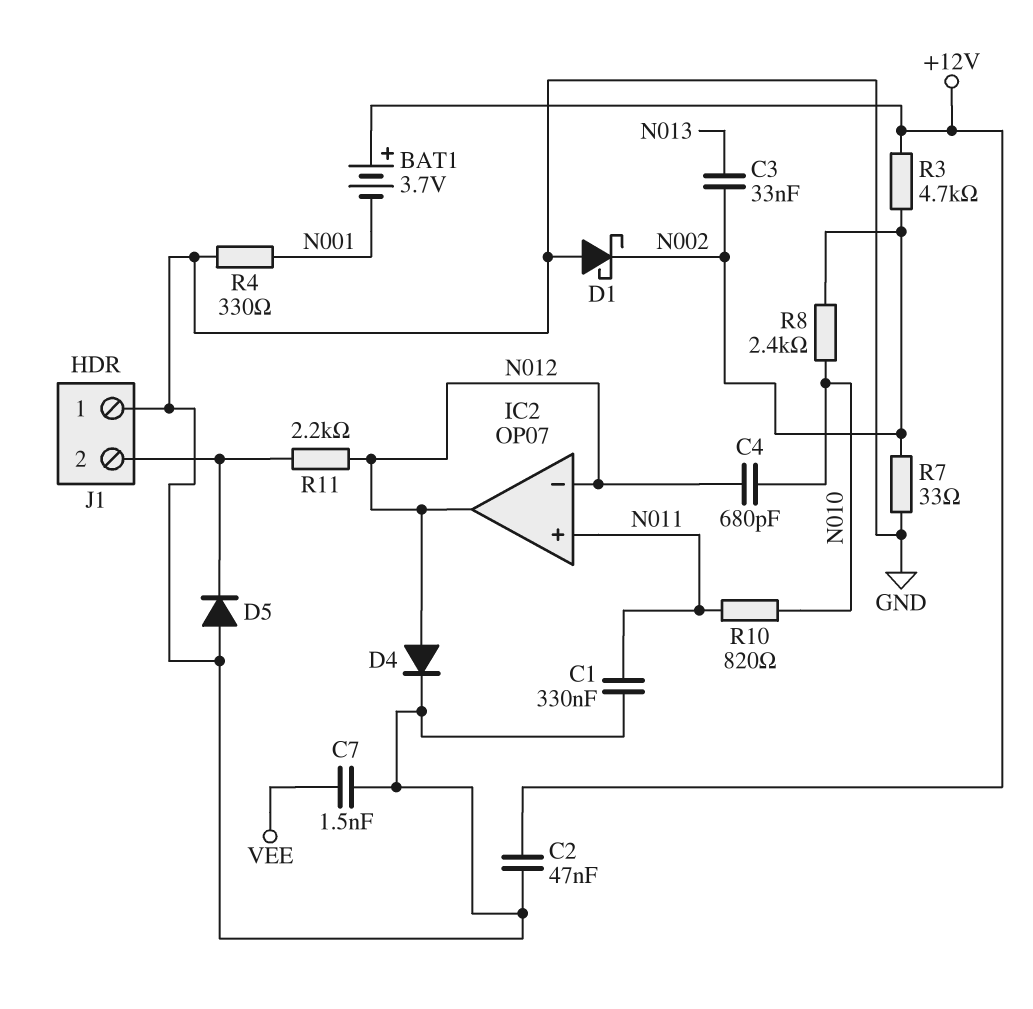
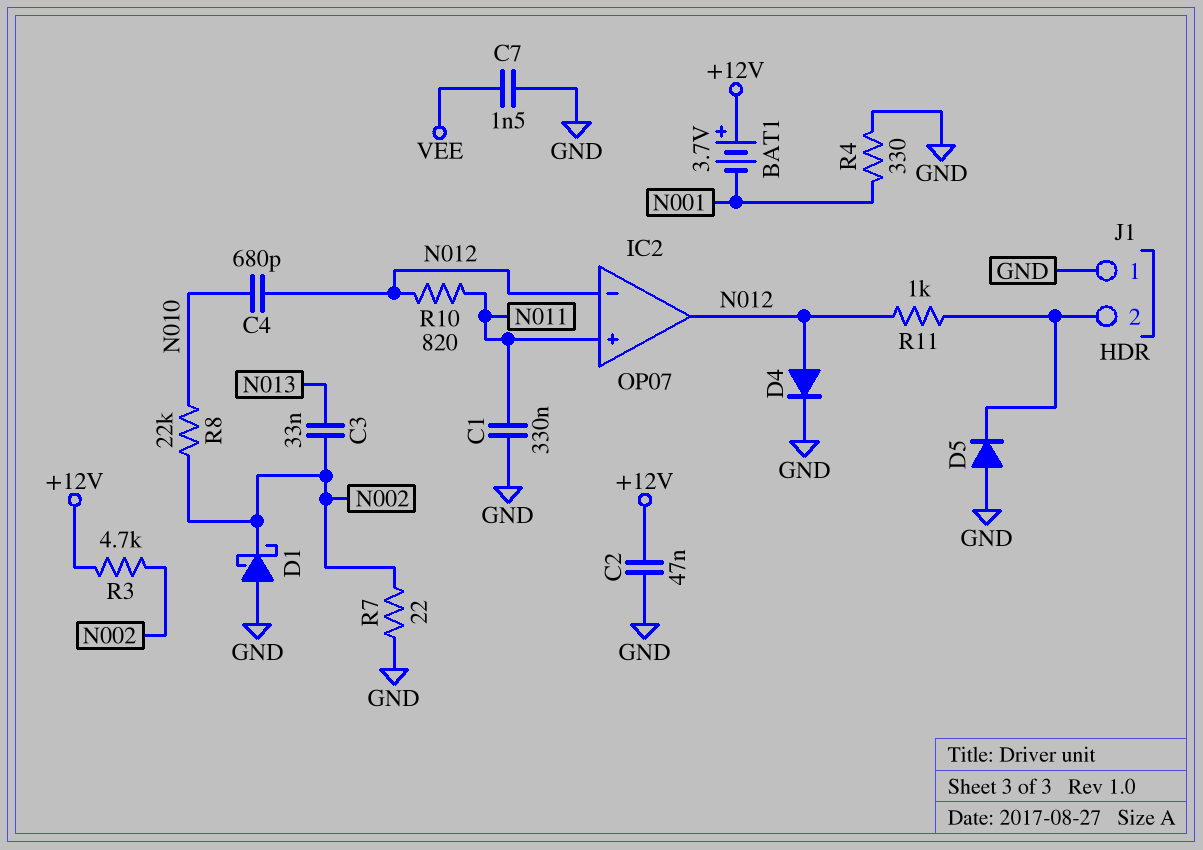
R7: 33 (GND, N002) -> 22 (GND, N002)
R8: 2.4k (N002, N010) -> 22k (N002, N010)
R10: 820 (N010, N011) -> 820 (N011, N012)
R11: 2.2k (J1/2, N012) -> 1k (J1/2, N012)

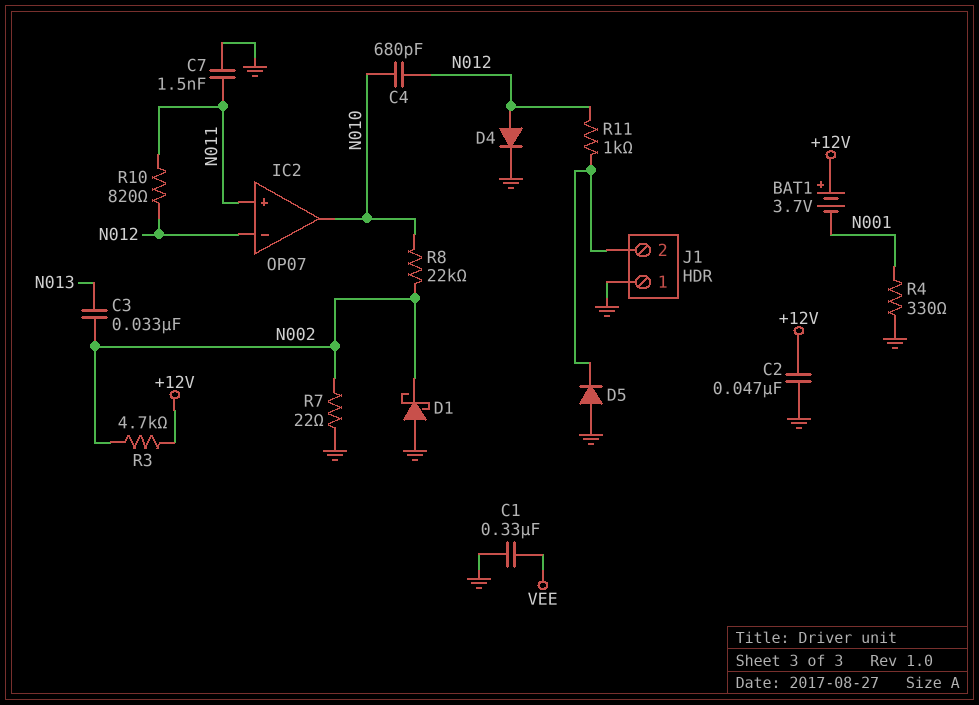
C1: 330nF (GND, N011) -> 330nF (GND, VEE)
C7: 1.5nF (GND, VEE) -> 1.5nF (GND, N011)
IC2 pin out: N012 -> N010

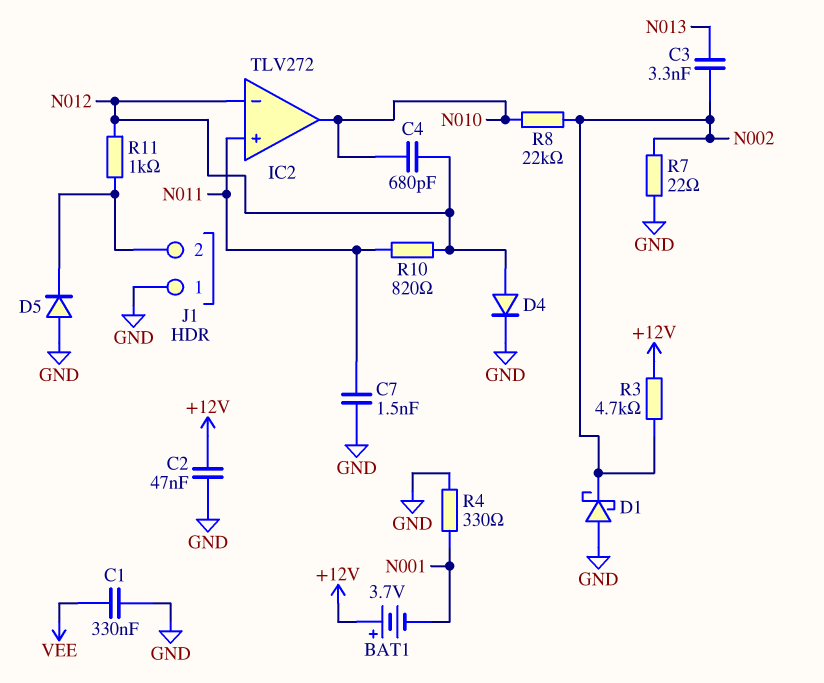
C3: 33nF (N002, N013) -> 3.3nF (N002, N013)
IC2: OP07 -> TLV272

